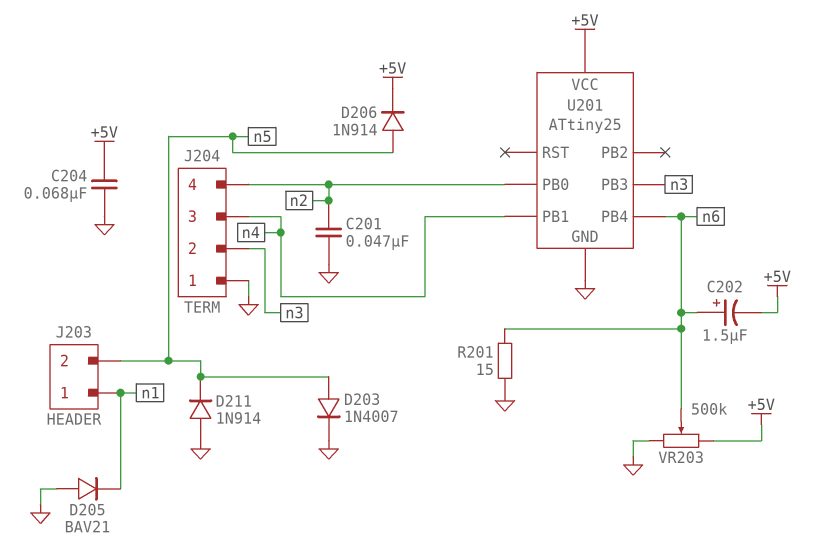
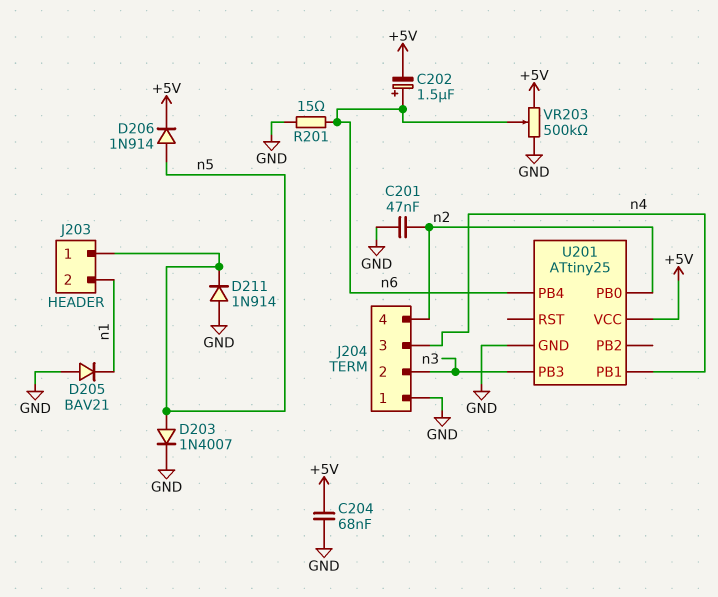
J203 pin 1: n1 -> n5
J203 pin 2: n5 -> n1

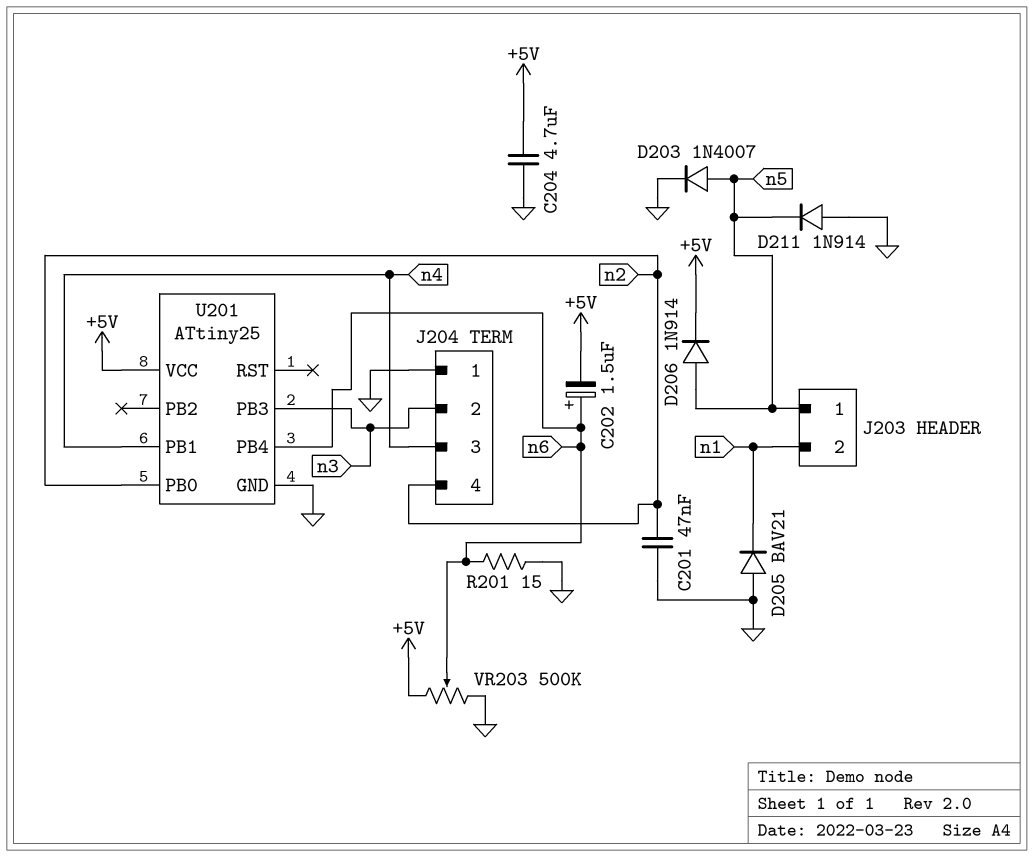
C204: 68nF (+5V, GND) -> 4.7uF (+5V, GND)

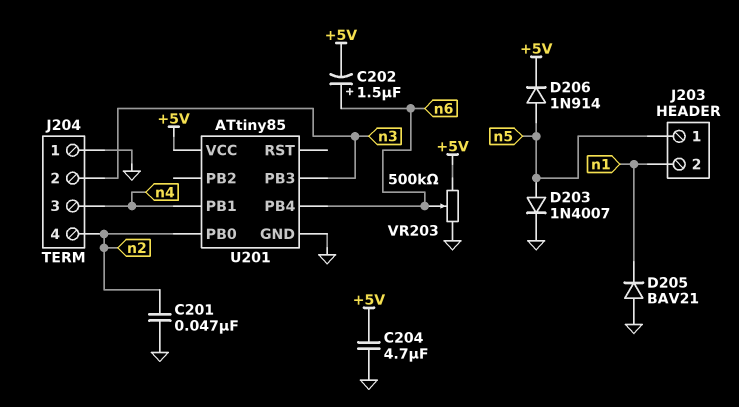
D211: diode 1N914 (A GND, K n5) -> none
R201: 15 (GND, n6) -> none
U201: ATtiny25 -> ATtiny85

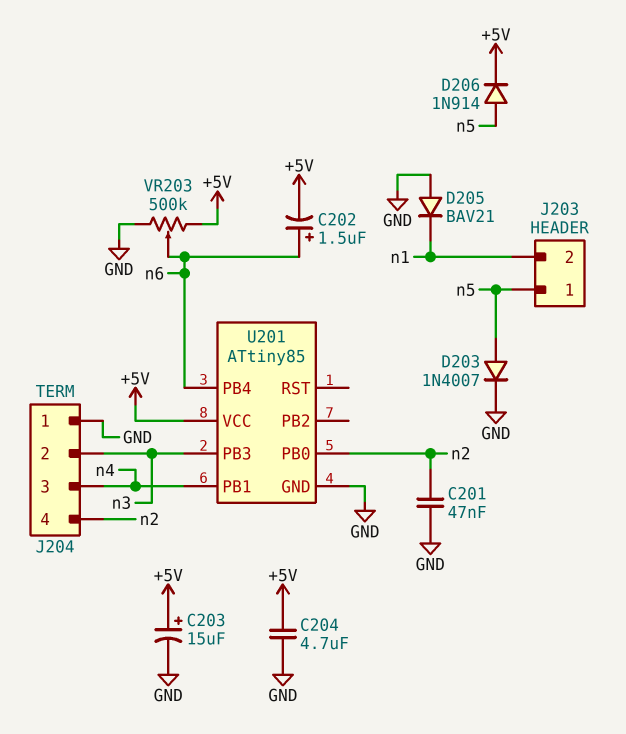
C203: none -> 15uF (plus +5V, minus GND)

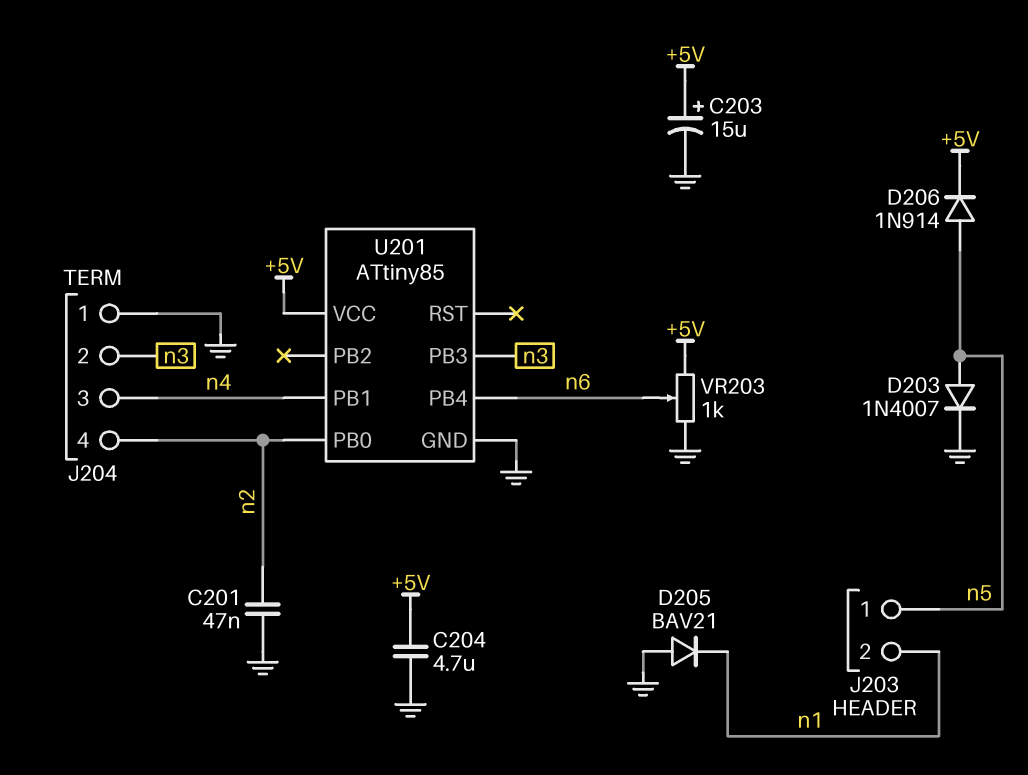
C202: 1.5uF (plus n6, minus +5V) -> none
VR203: 500k (+5V, GND, wiper n6) -> 1k (+5V, GND, wiper n6)

